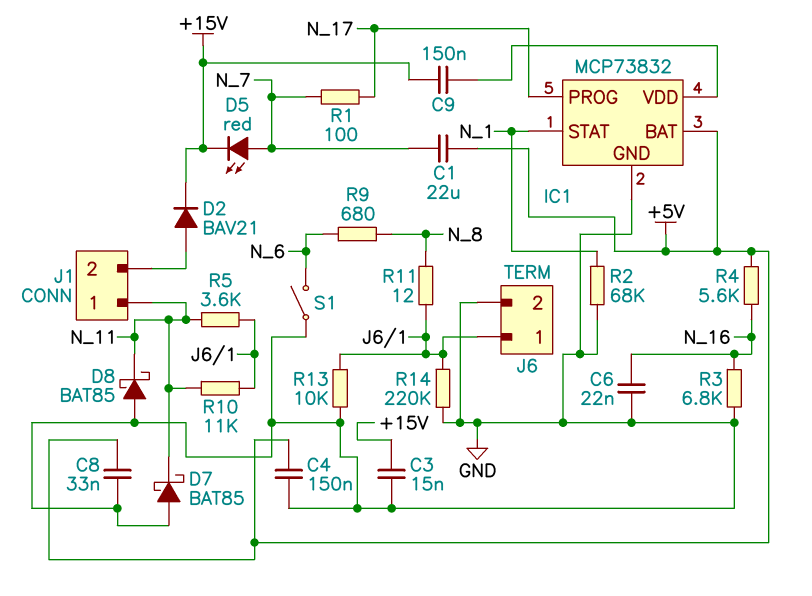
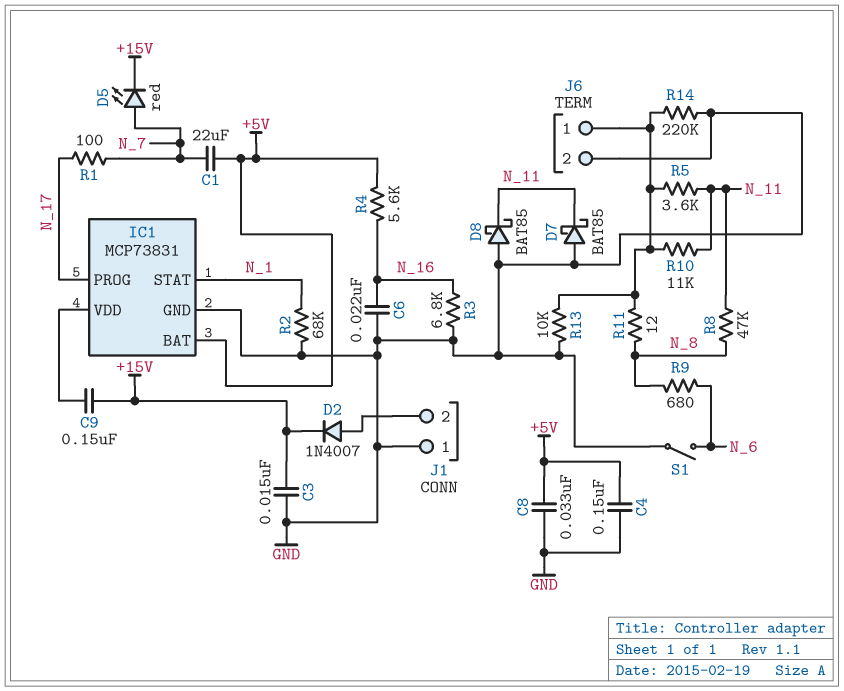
D2: diode BAV21 (A J1/2, K +15V) -> diode 1N4007 (A J1/2, K +15V)
IC1: MCP73832 -> MCP73831
J1 pin 1: N_11 -> GND
R8: none -> 47k (N_8, N_11)

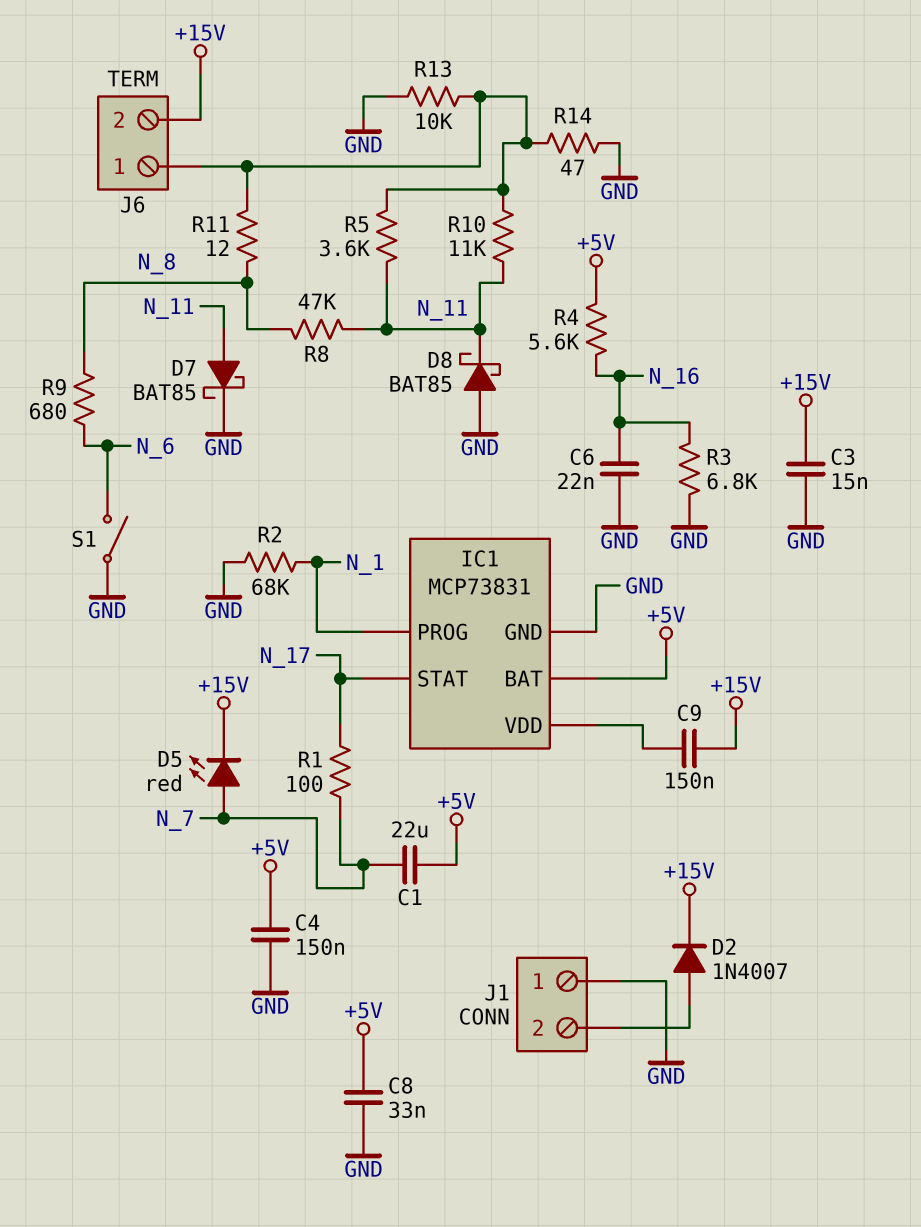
D7: schottky BAT85 (A GND, K N_11) -> schottky BAT85 (A N_11, K GND)
IC1 pin PROG: N_17 -> N_1
IC1 pin STAT: N_1 -> N_17
J6 pin 2: GND -> +15V
R14: 220k (GND, J6/1) -> 47 (GND, J6/1)

